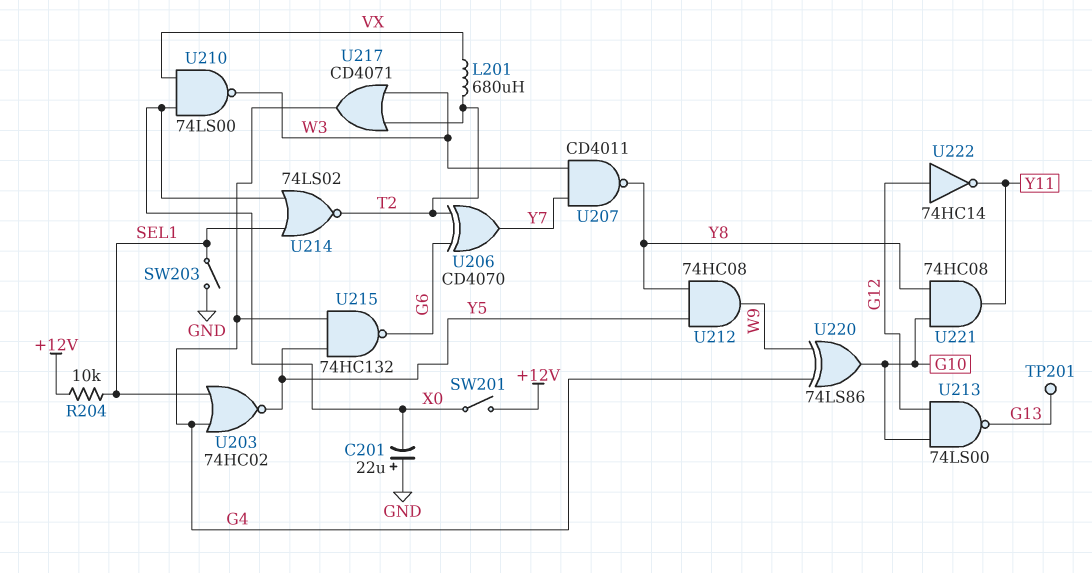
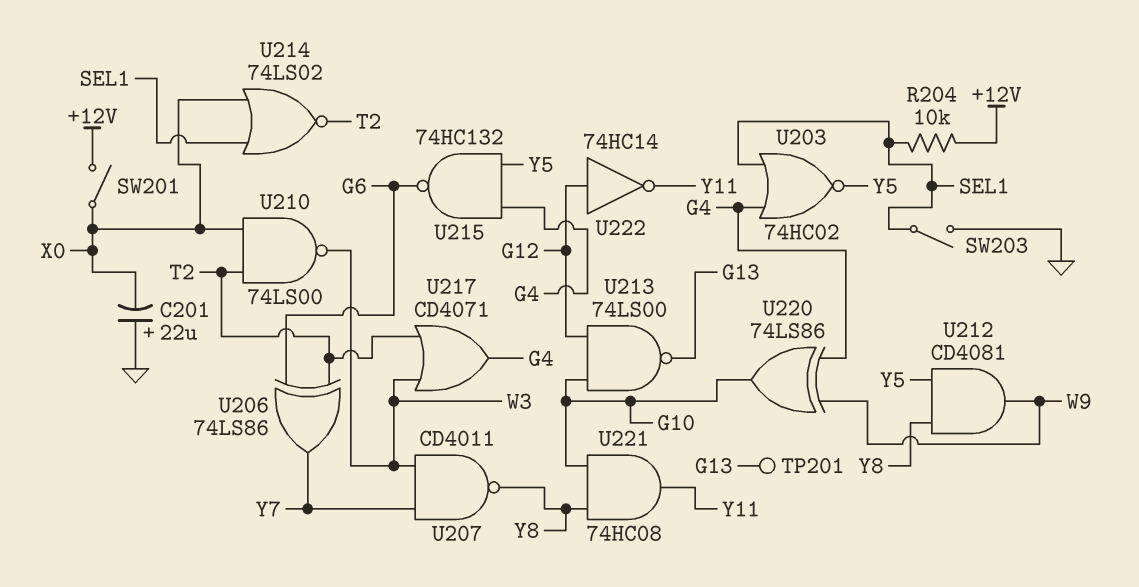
L201: 680uH (T2, VX) -> none
U206: XOR CD4070 (in G6, in T2, out Y7) -> XOR 74LS86 (in G6, in T2, out Y7)
U210: NAND 74LS00 (in VX, in X0, out W3) -> NAND 74LS00 (in T2, in X0, out W3)
U212: AND 74HC08 (in Y5, in Y8, out W9) -> AND CD4081 (in Y5, in Y8, out W9)

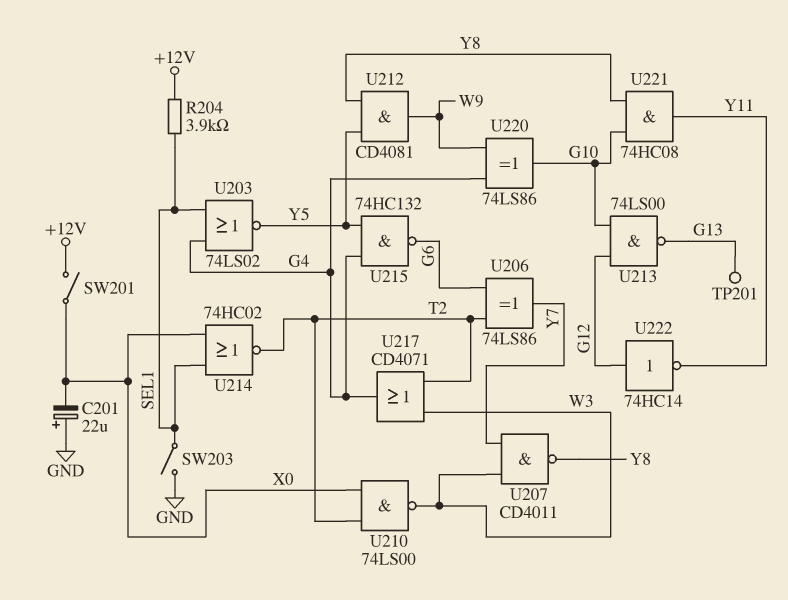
R204: 10k (+12V, SEL1) -> 3.9k (+12V, SEL1)
U203: NOR 74HC02 (in G4, in SEL1, out Y5) -> NOR 74LS02 (in G4, in SEL1, out Y5)
U214: NOR 74LS02 (in SEL1, in X0, out T2) -> NOR 74HC02 (in SEL1, in X0, out T2)

